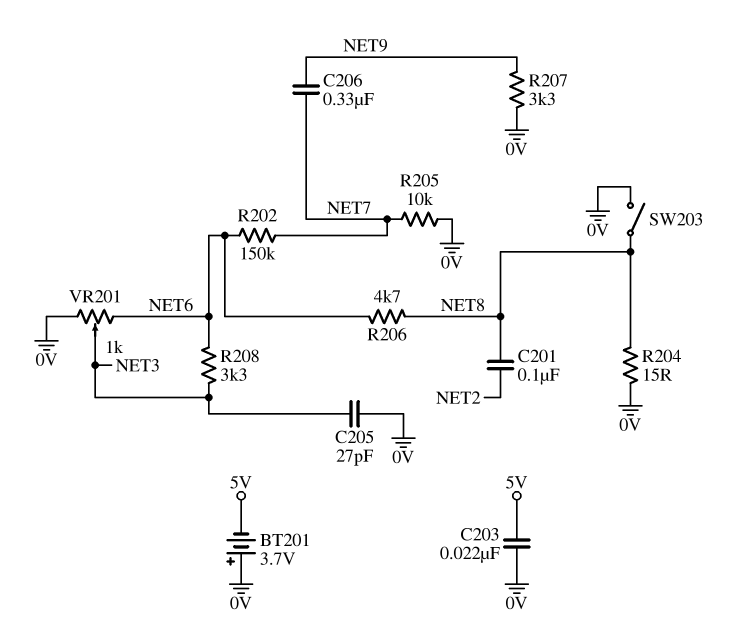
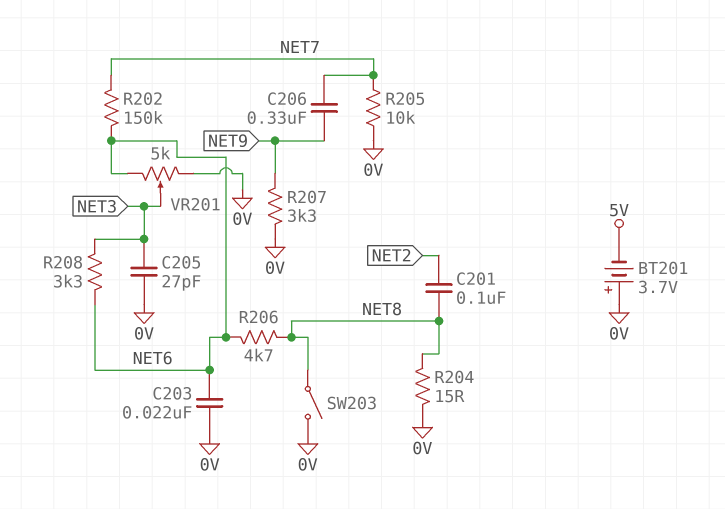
C203: 22nF (0V, 5V) -> 22nF (0V, NET6)
VR201: 1k (0V, NET6, wiper NET3) -> 5k (0V, NET6, wiper NET3)

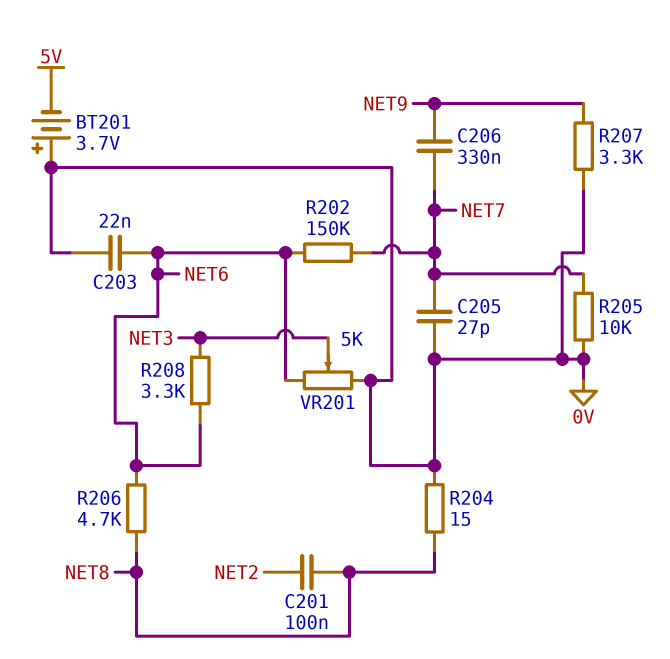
C205: 27pF (0V, NET3) -> 27pF (0V, NET7)
SW203: switch (0V, NET8) -> none

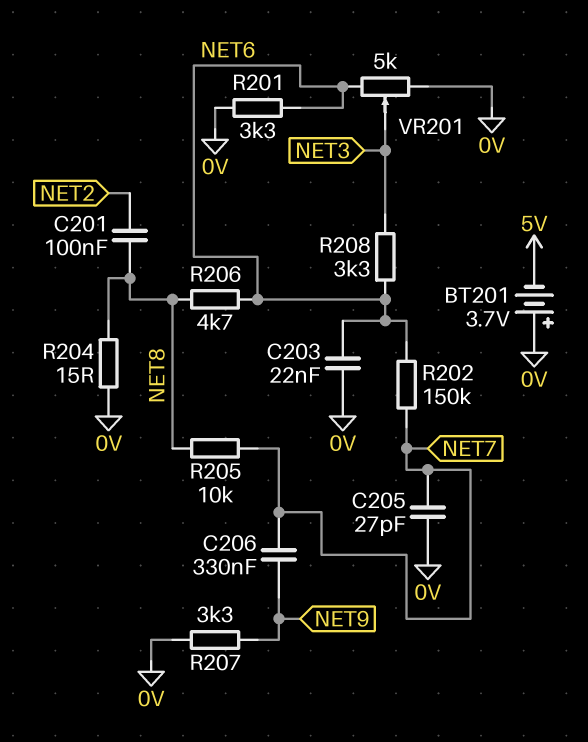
R201: none -> 3.3k (0V, NET6)
R205: 10k (0V, NET7) -> 10k (NET7, NET8)

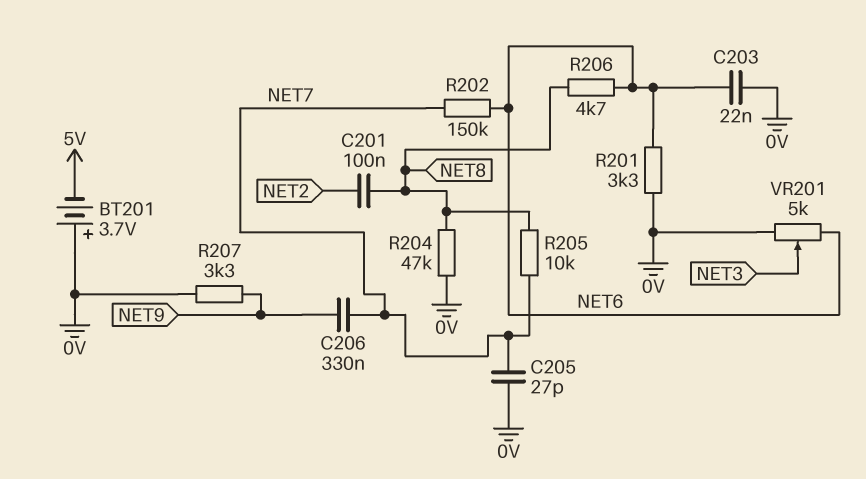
R204: 15 (0V, NET8) -> 47k (0V, NET8)
R208: 3.3k (NET3, NET6) -> none

